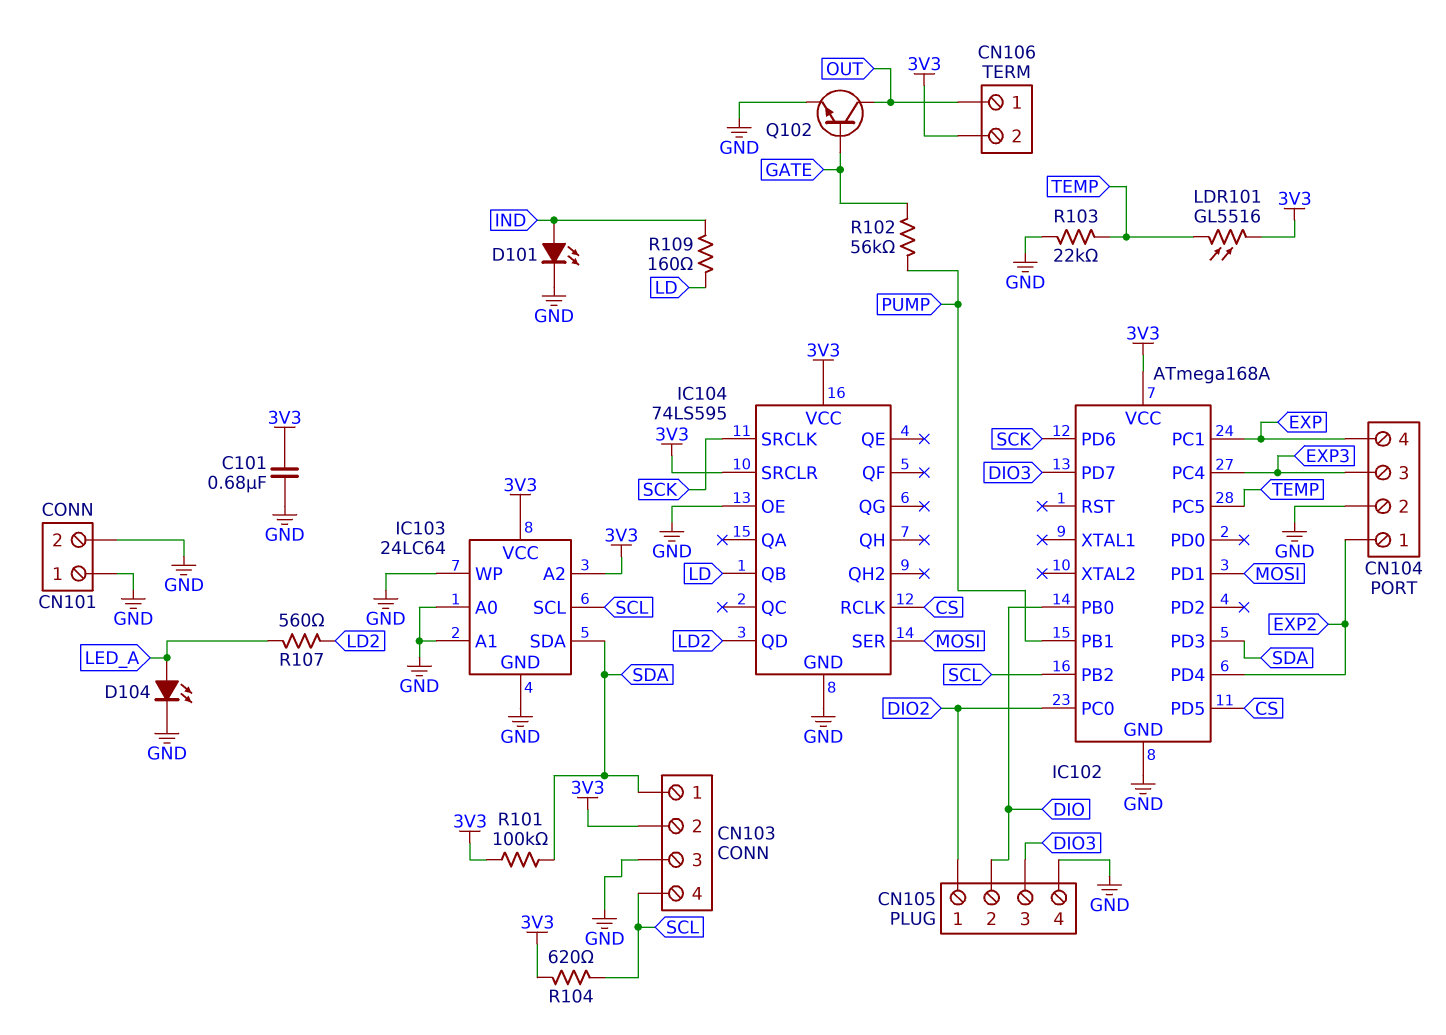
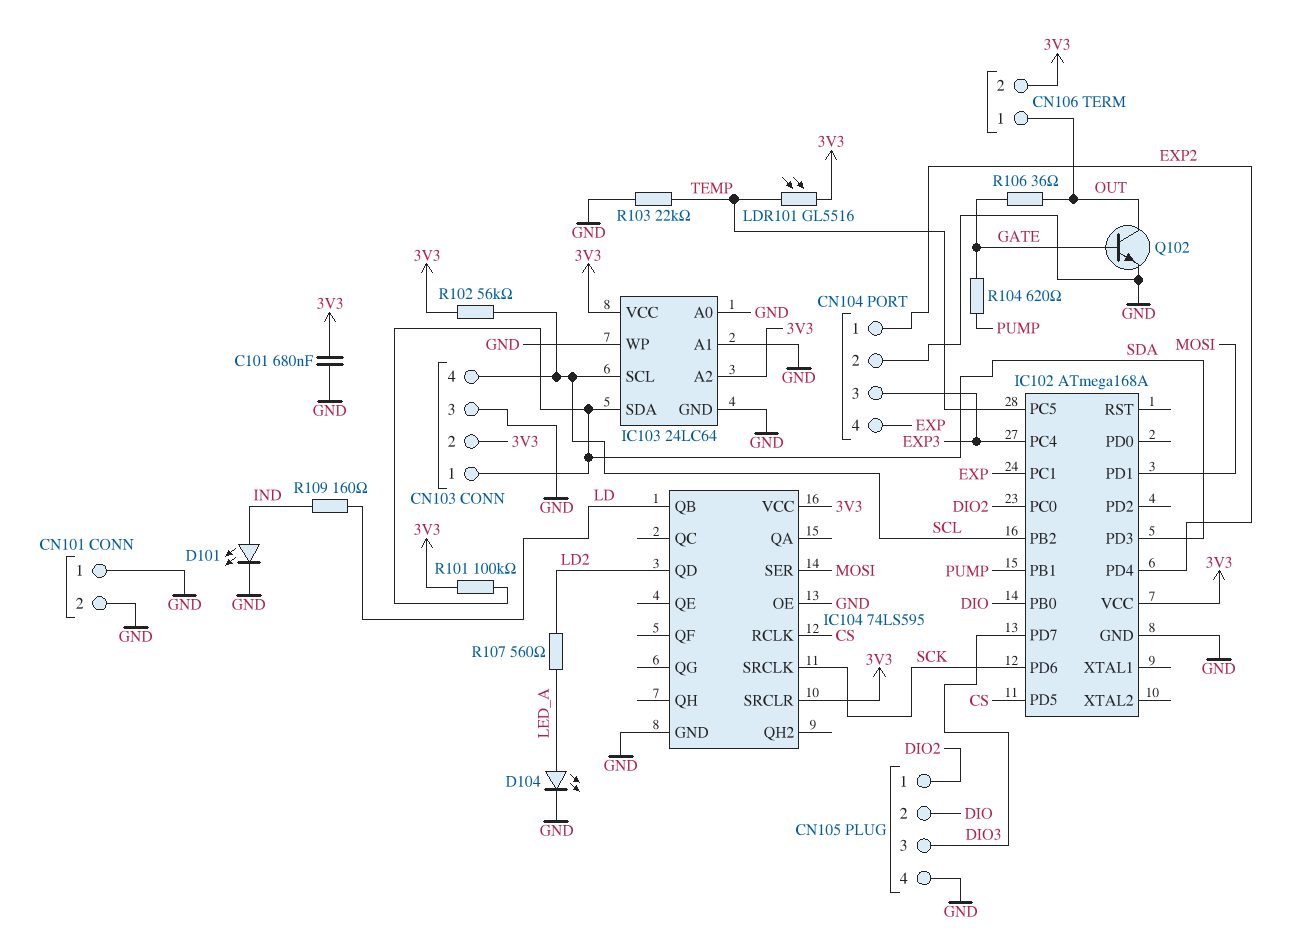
R102: 56k (GATE, PUMP) -> 56k (3V3, SCL)
R104: 620 (3V3, SCL) -> 620 (GATE, PUMP)
R106: none -> 36 (GATE, OUT)

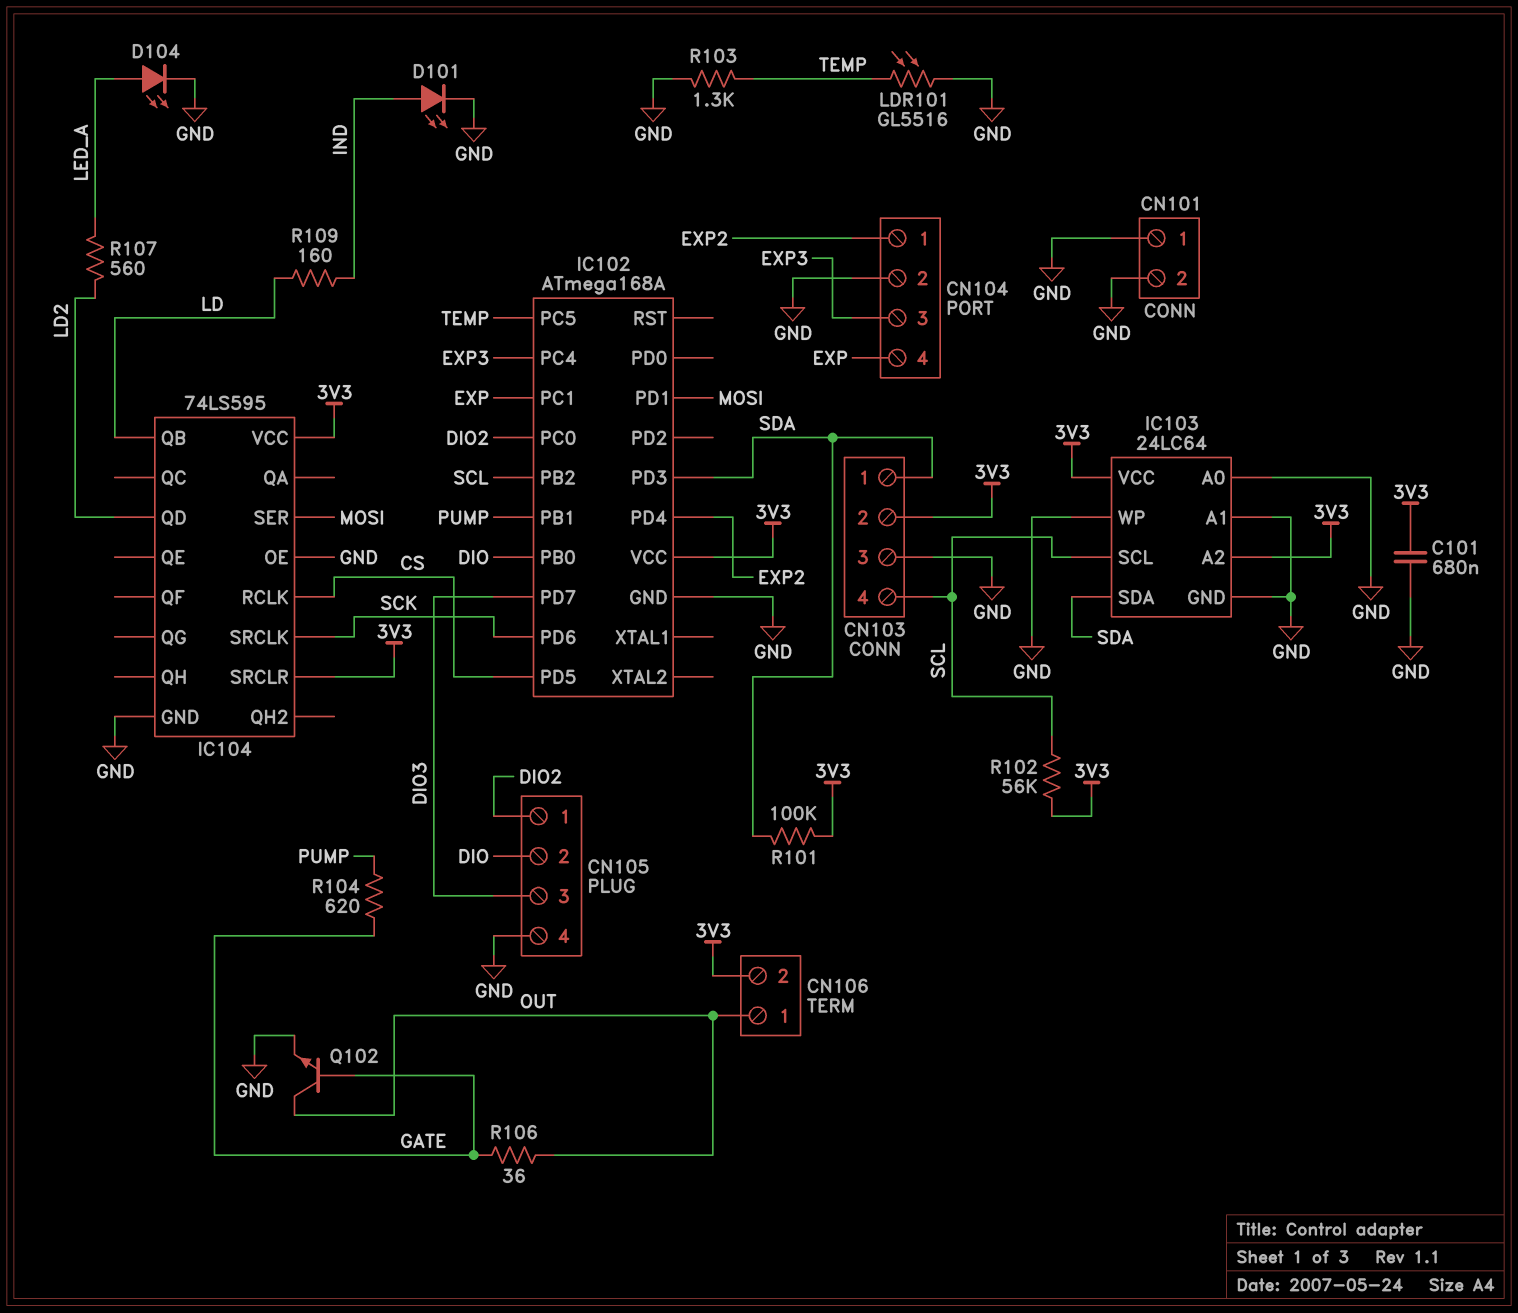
LDR101: GL5516 (3V3, TEMP) -> GL5516 (GND, TEMP)
R103: 22k (GND, TEMP) -> 1.3k (GND, TEMP)

